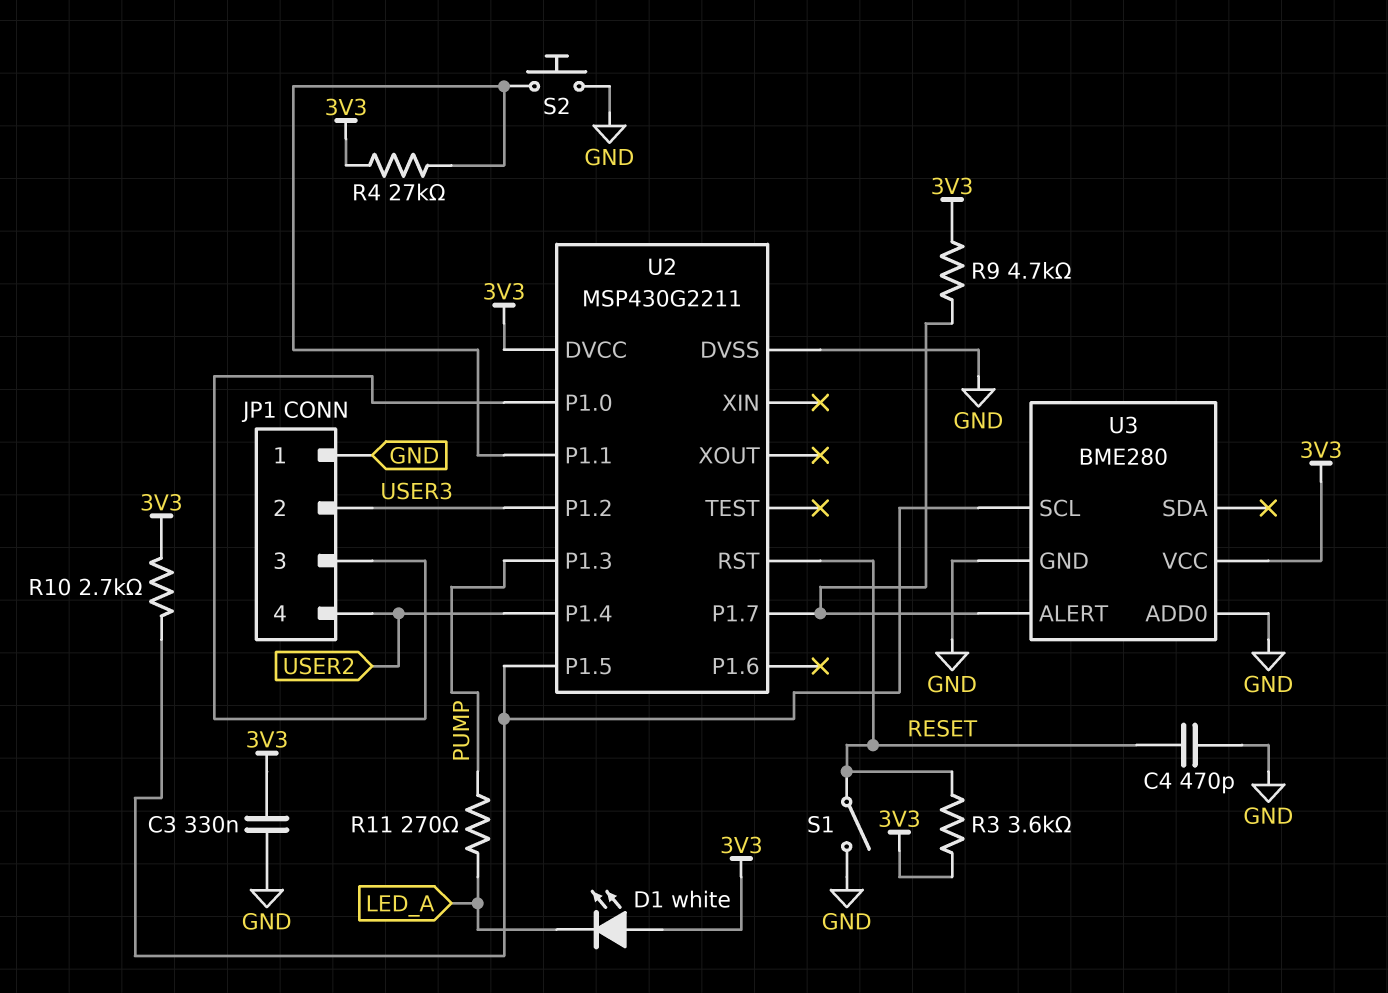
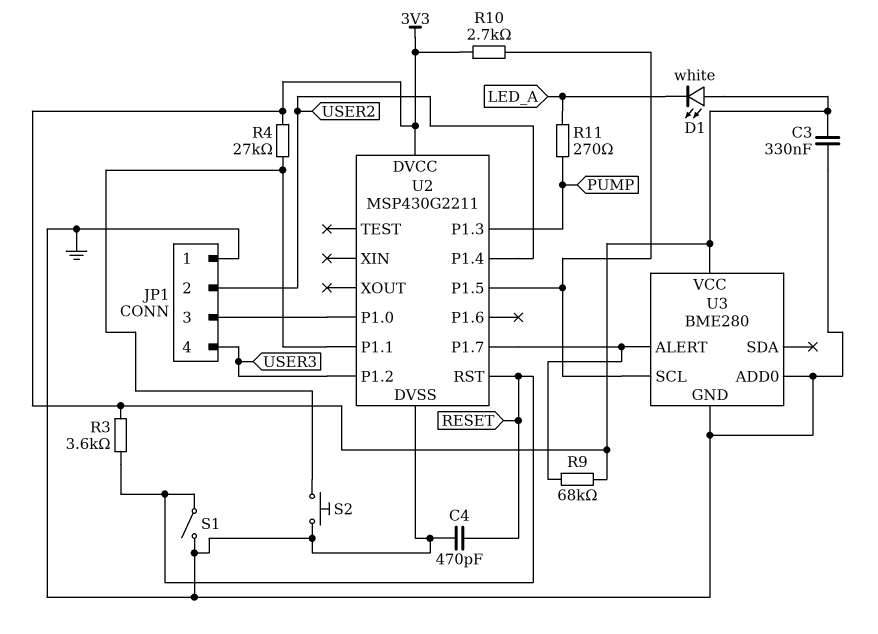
JP1 pin 2: USER3 -> USER2
JP1 pin 4: USER2 -> USER3
R9: 4.7k (3V3, U2/P1.7) -> 68k (3V3, U2/P1.7)

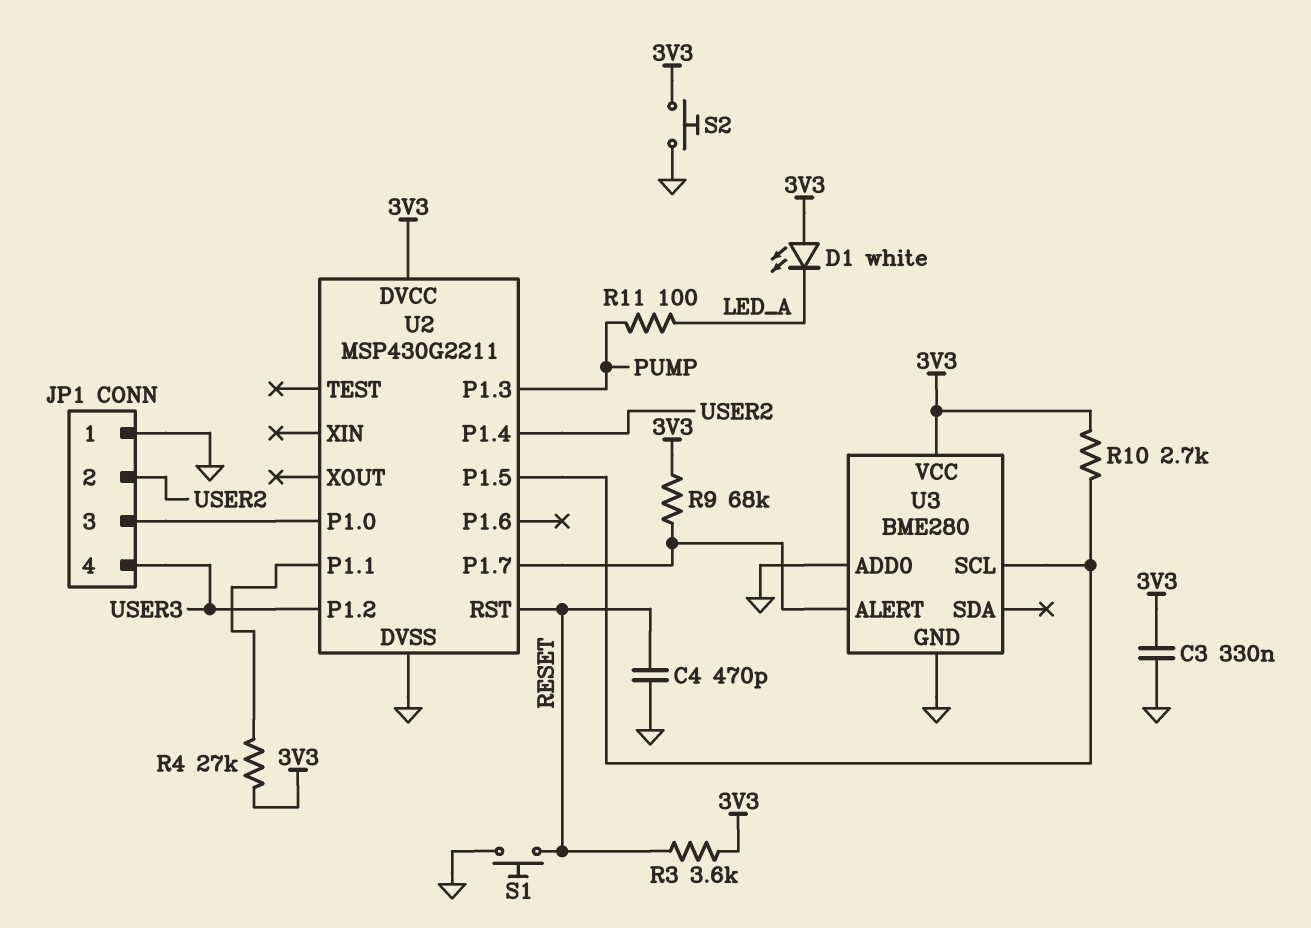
R11: 270 (LED_A, PUMP) -> 100 (LED_A, PUMP)
S1: switch (GND, RESET) -> button (GND, RESET)
S2: button (GND, U2/P1.1) -> button (3V3, GND)

